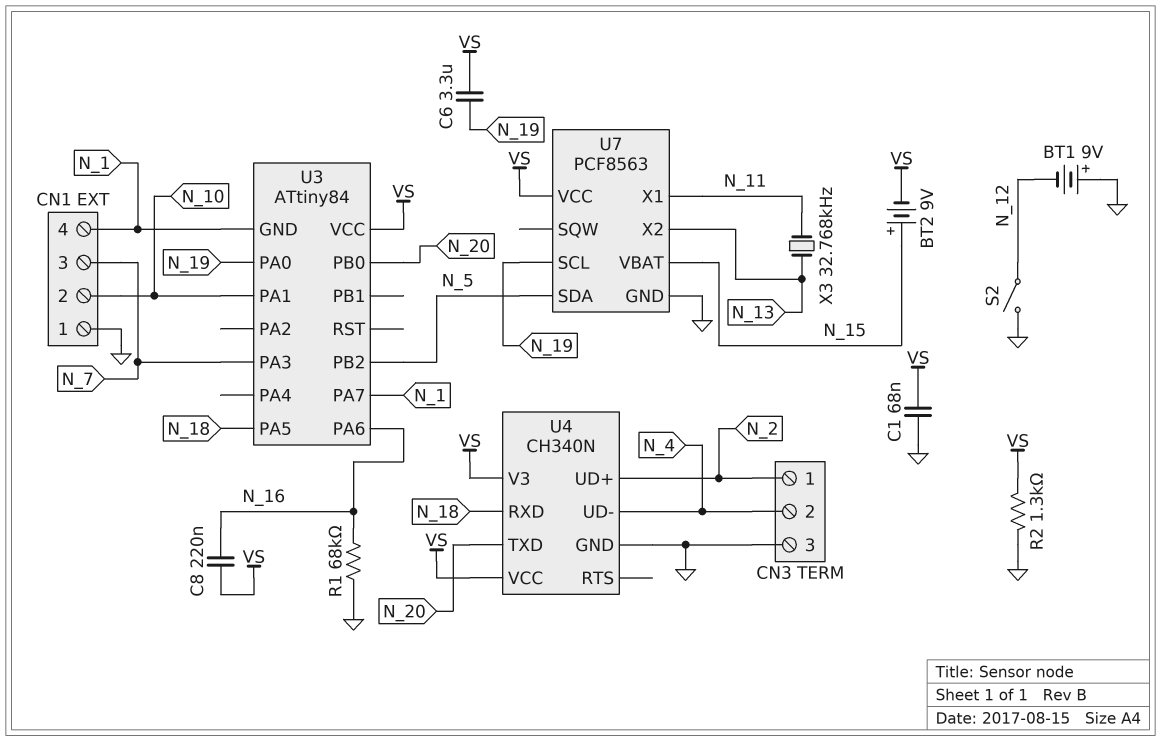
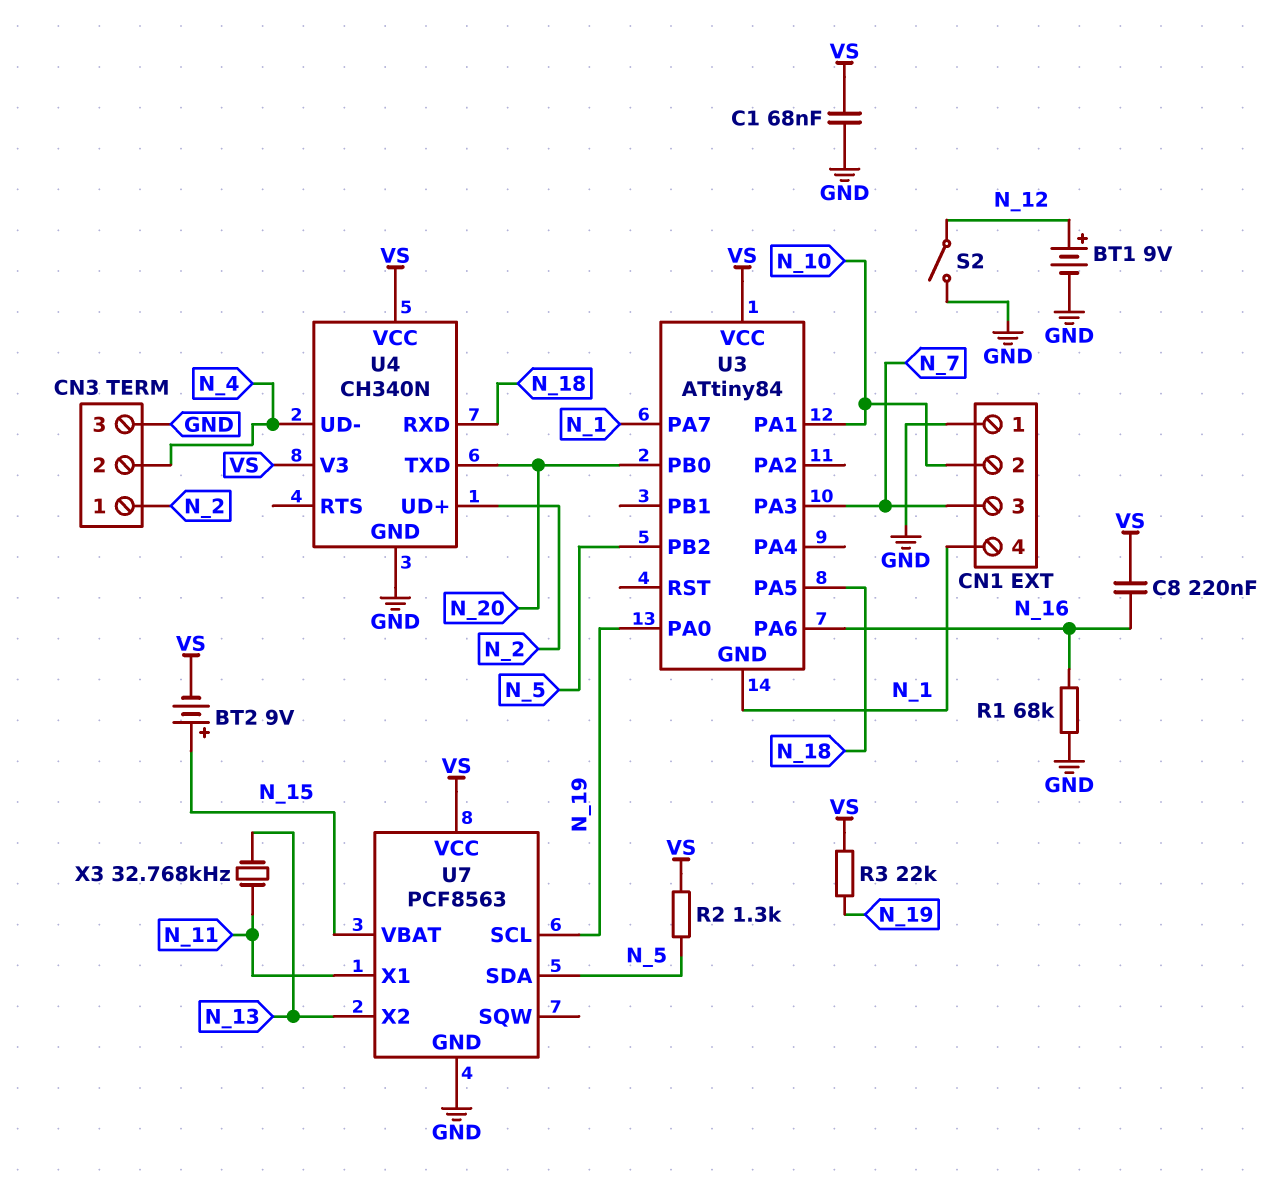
BT1: 9V (plus GND, minus N_12) -> 9V (plus N_12, minus GND)
C6: 3.3uF (N_19, VS) -> none
R2: 1.3k (GND, VS) -> 1.3k (N_5, VS)
R3: none -> 22k (N_19, VS)

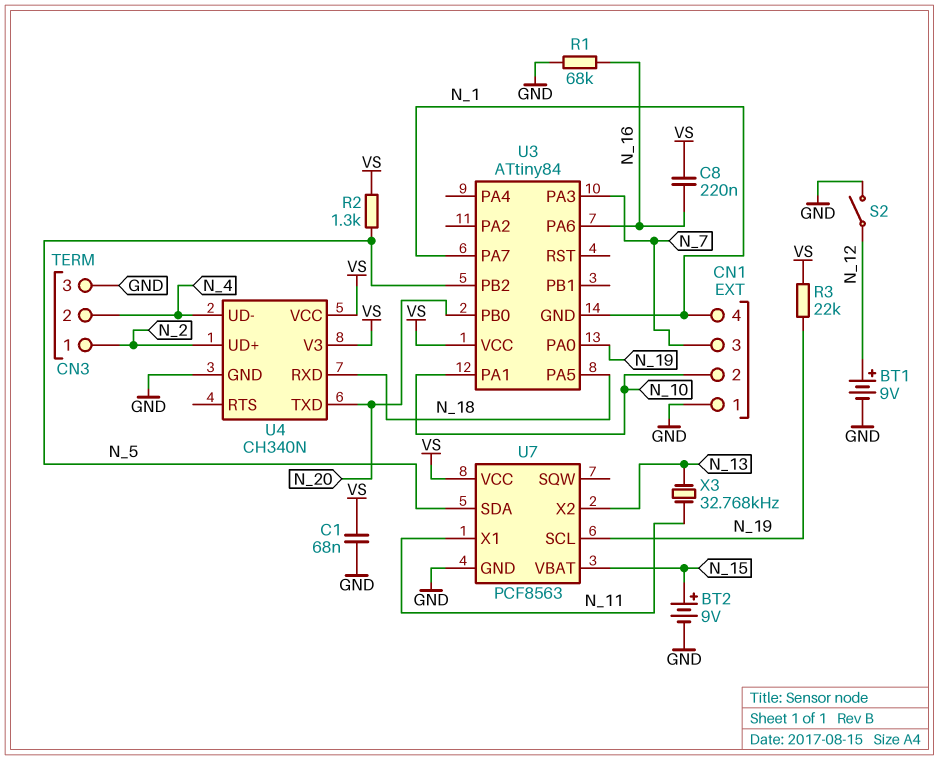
BT2: 9V (plus N_15, minus VS) -> 9V (plus N_15, minus GND)

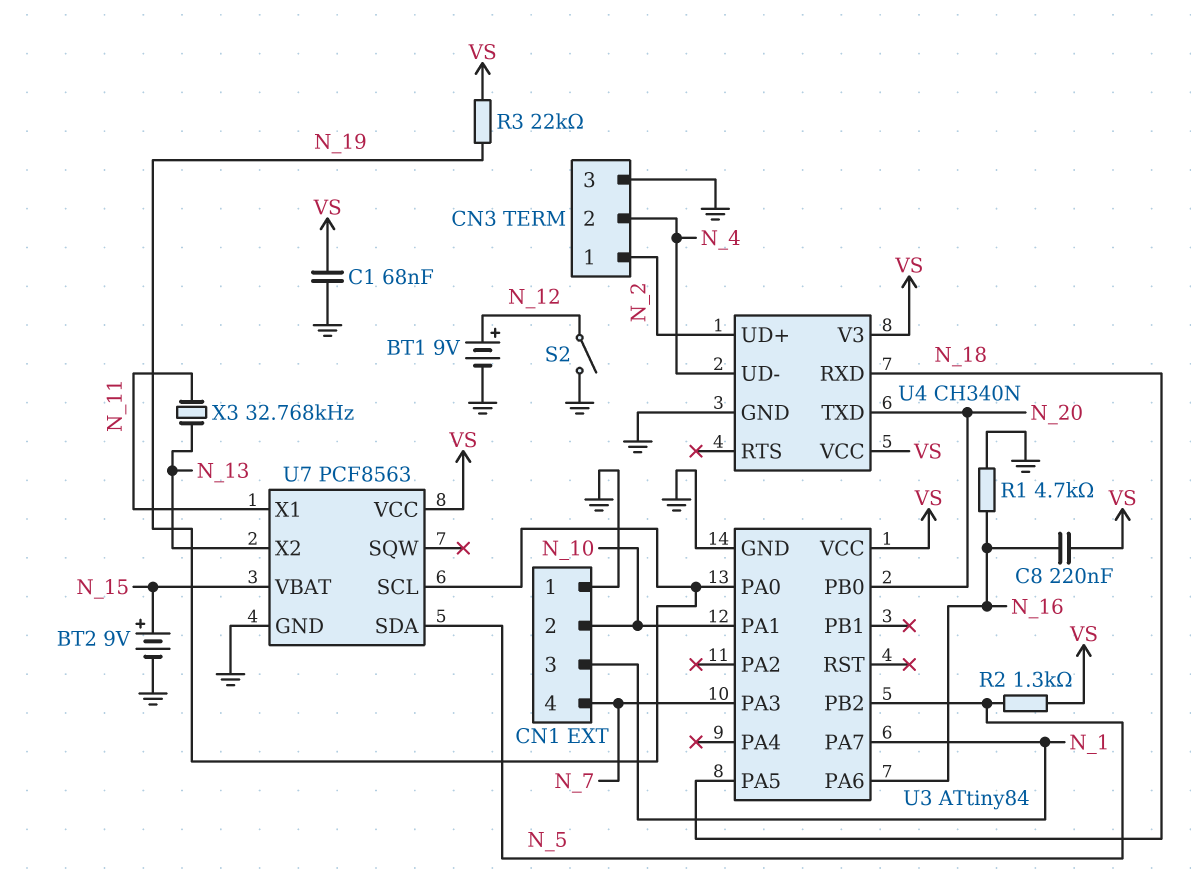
CN1 pin 3: N_7 -> N_1
CN1 pin 4: N_1 -> N_7
R1: 68k (GND, N_16) -> 4.7k (GND, N_16)
U3 pin GND: N_1 -> GND

